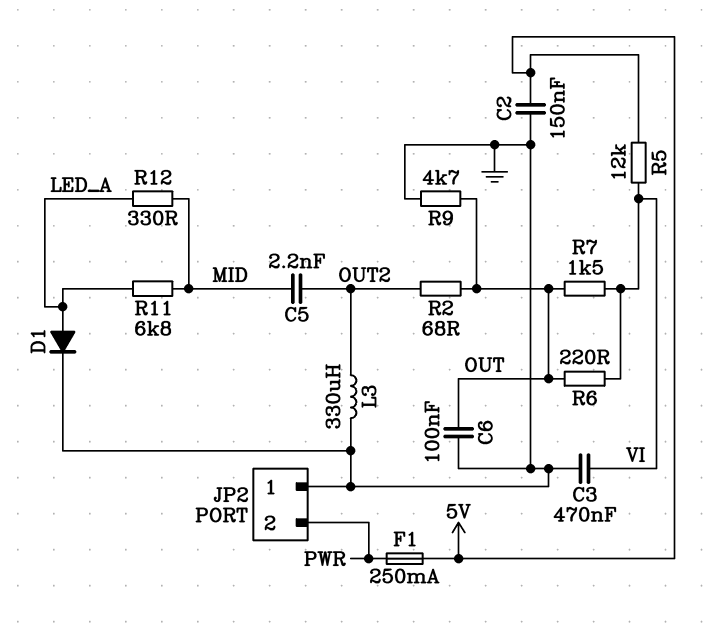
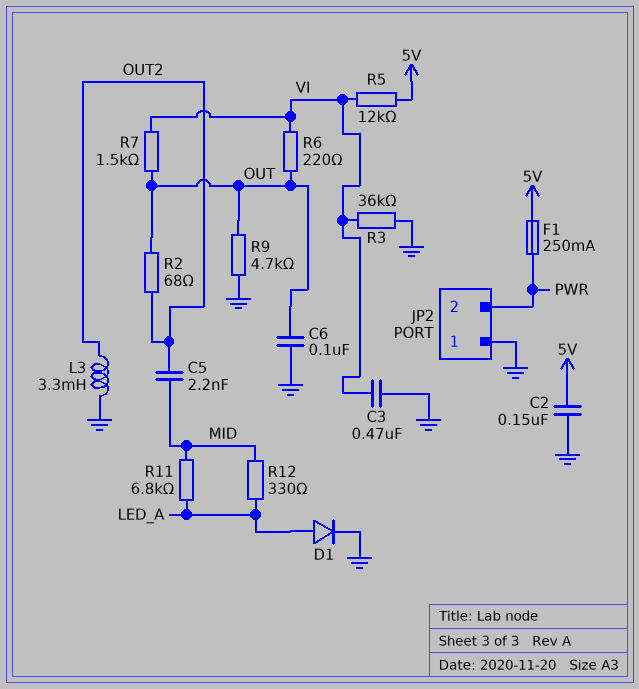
L3: 330uH (GND, OUT2) -> 3.3mH (GND, OUT2)
R3: none -> 36k (GND, VI)

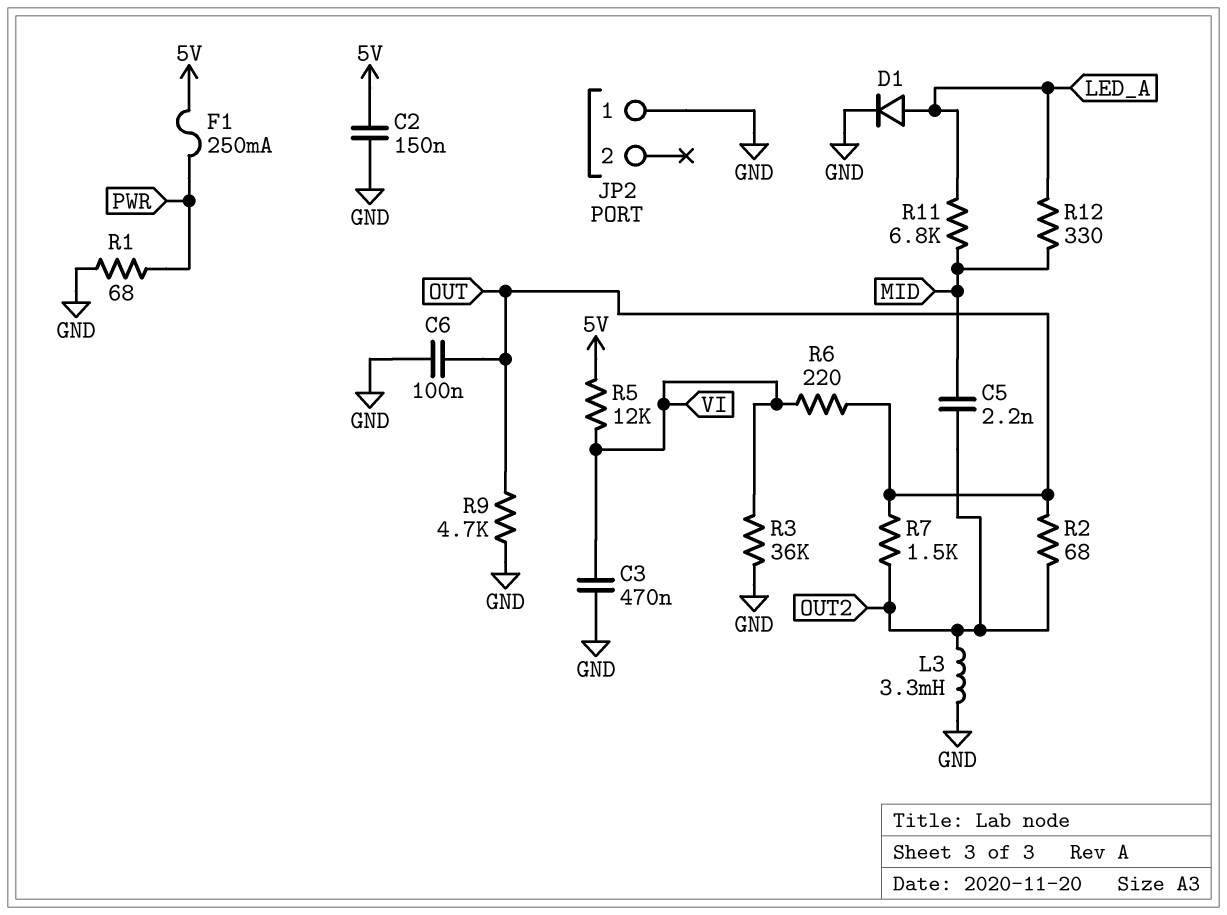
JP2 pin 2: PWR -> none
R1: none -> 68 (GND, PWR)
R7: 1.5k (OUT, VI) -> 1.5k (OUT, OUT2)

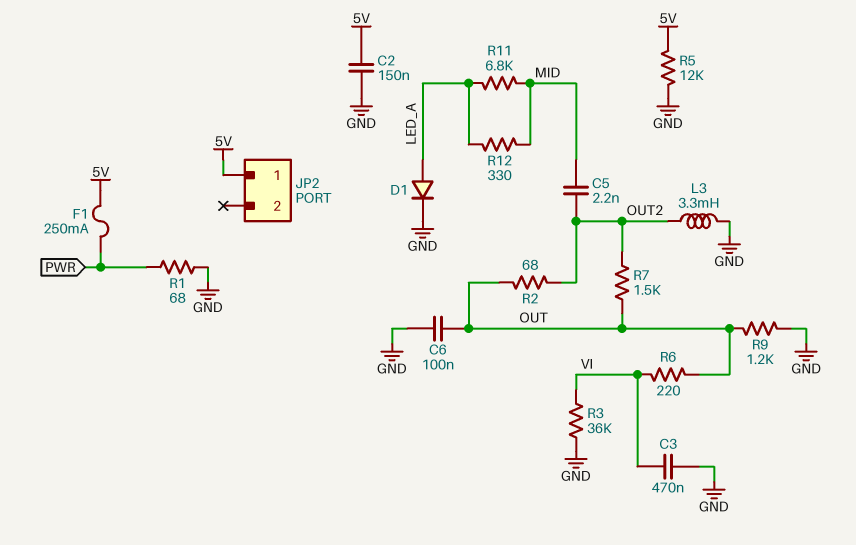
JP2 pin 1: GND -> 5V
R5: 12k (5V, VI) -> 12k (5V, GND)
R9: 4.7k (GND, OUT) -> 1.2k (GND, OUT)

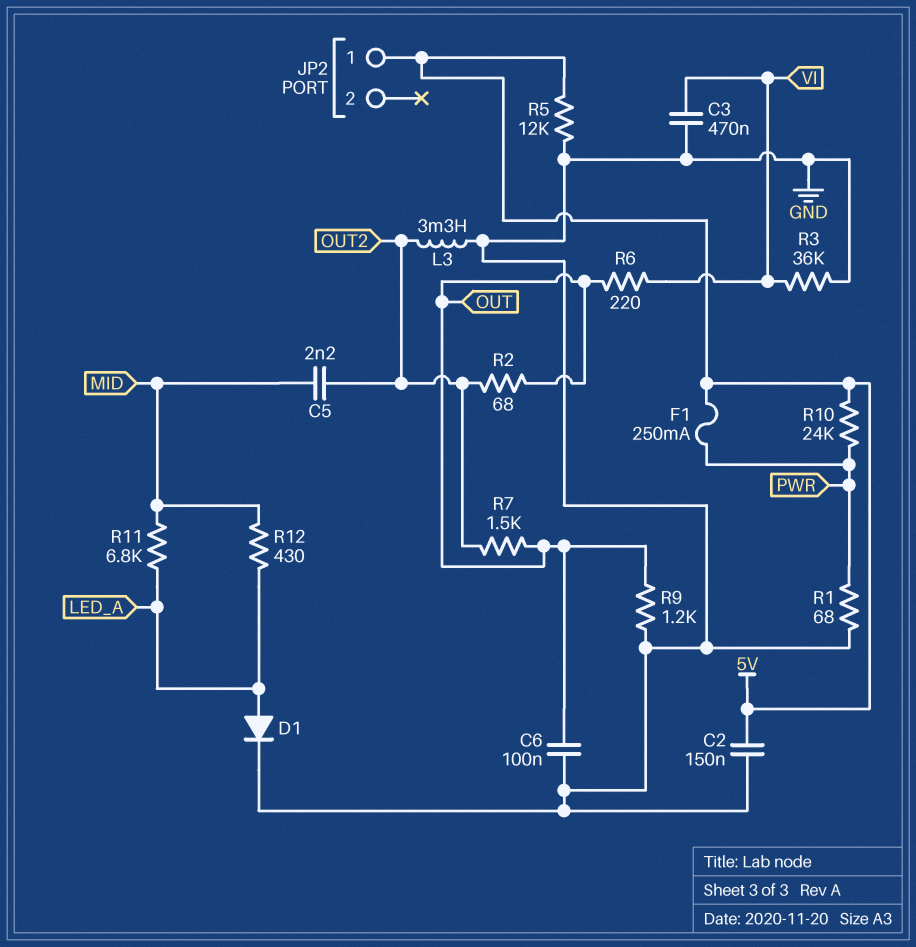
R10: none -> 24k (5V, PWR)
R12: 330 (LED_A, MID) -> 430 (LED_A, MID)

